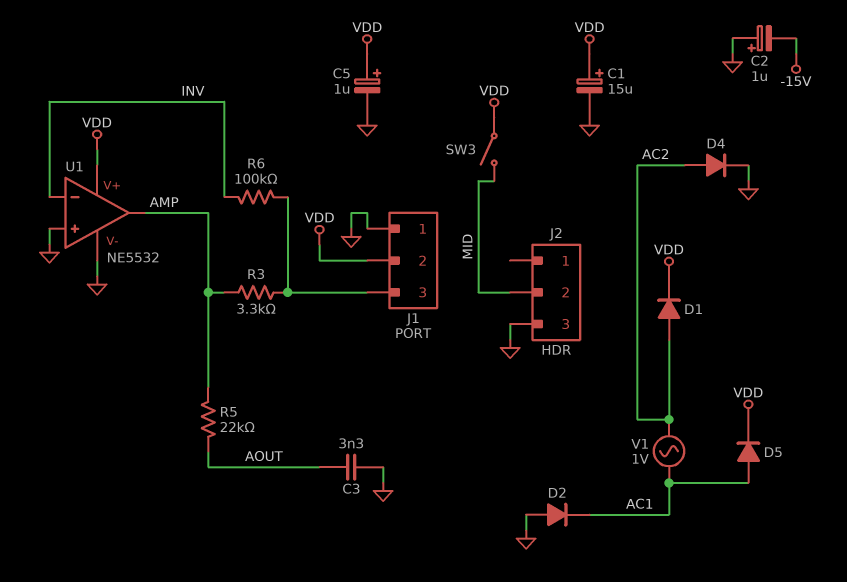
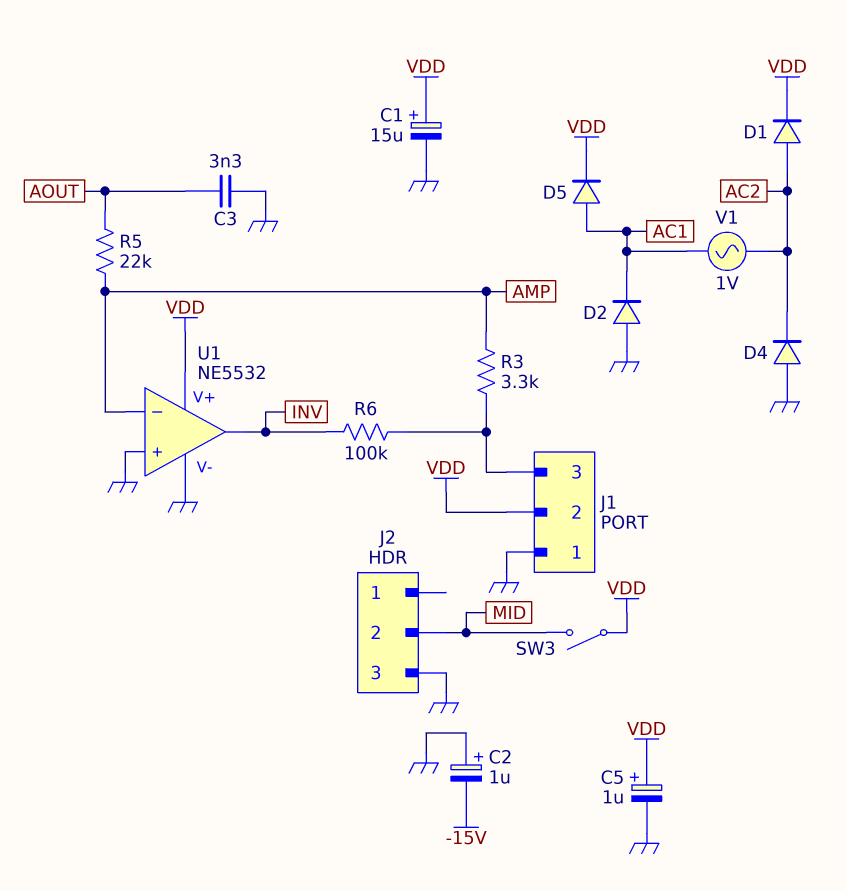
D4: diode (A AC2, K GND) -> diode (A GND, K AC2)
U1 pin in-: INV -> AMP
U1 pin out: AMP -> INV

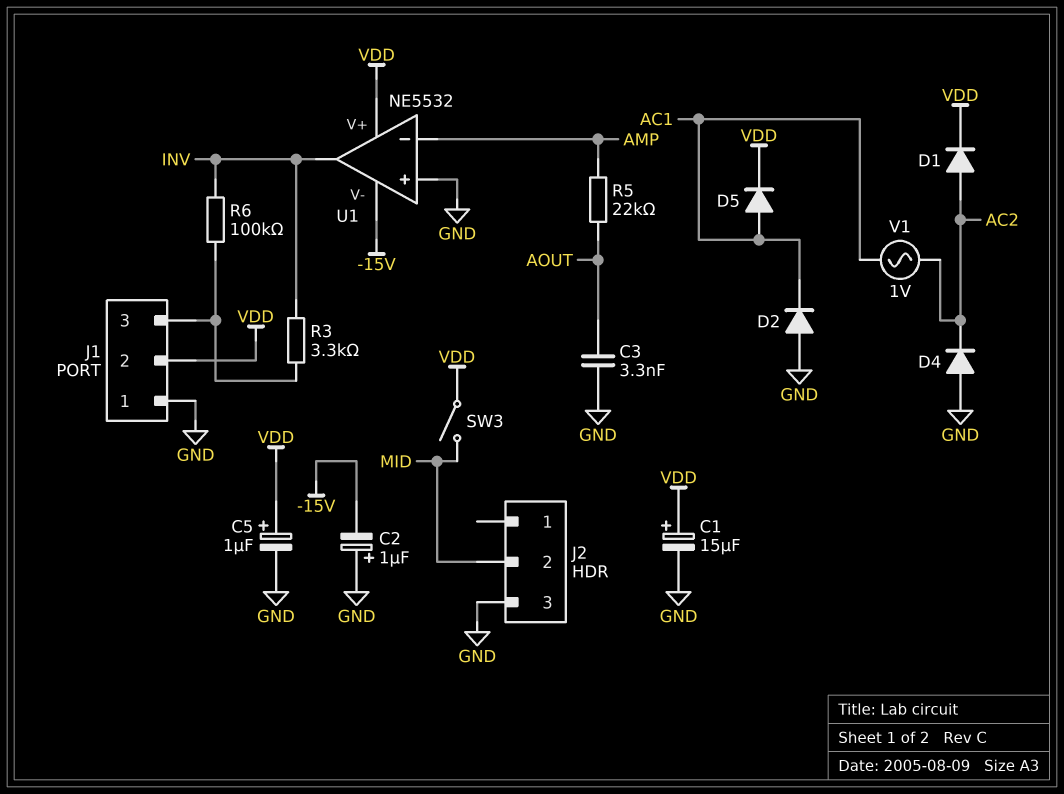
R3: 3.3k (AMP, J1/3) -> 3.3k (INV, J1/3)
U1 pin V-: GND -> -15V

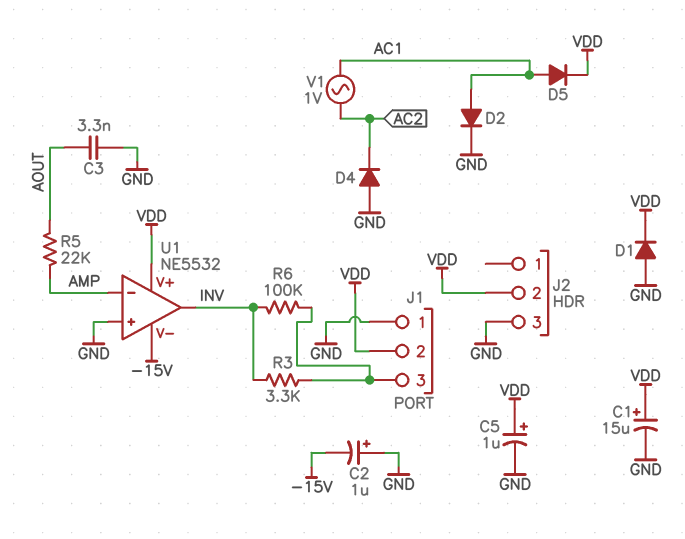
D1: diode (A AC2, K VDD) -> diode (A GND, K VDD)
D2: diode (A GND, K AC1) -> diode (A AC1, K GND)
J2 pin 2: MID -> VDD
SW3: switch (MID, VDD) -> none

